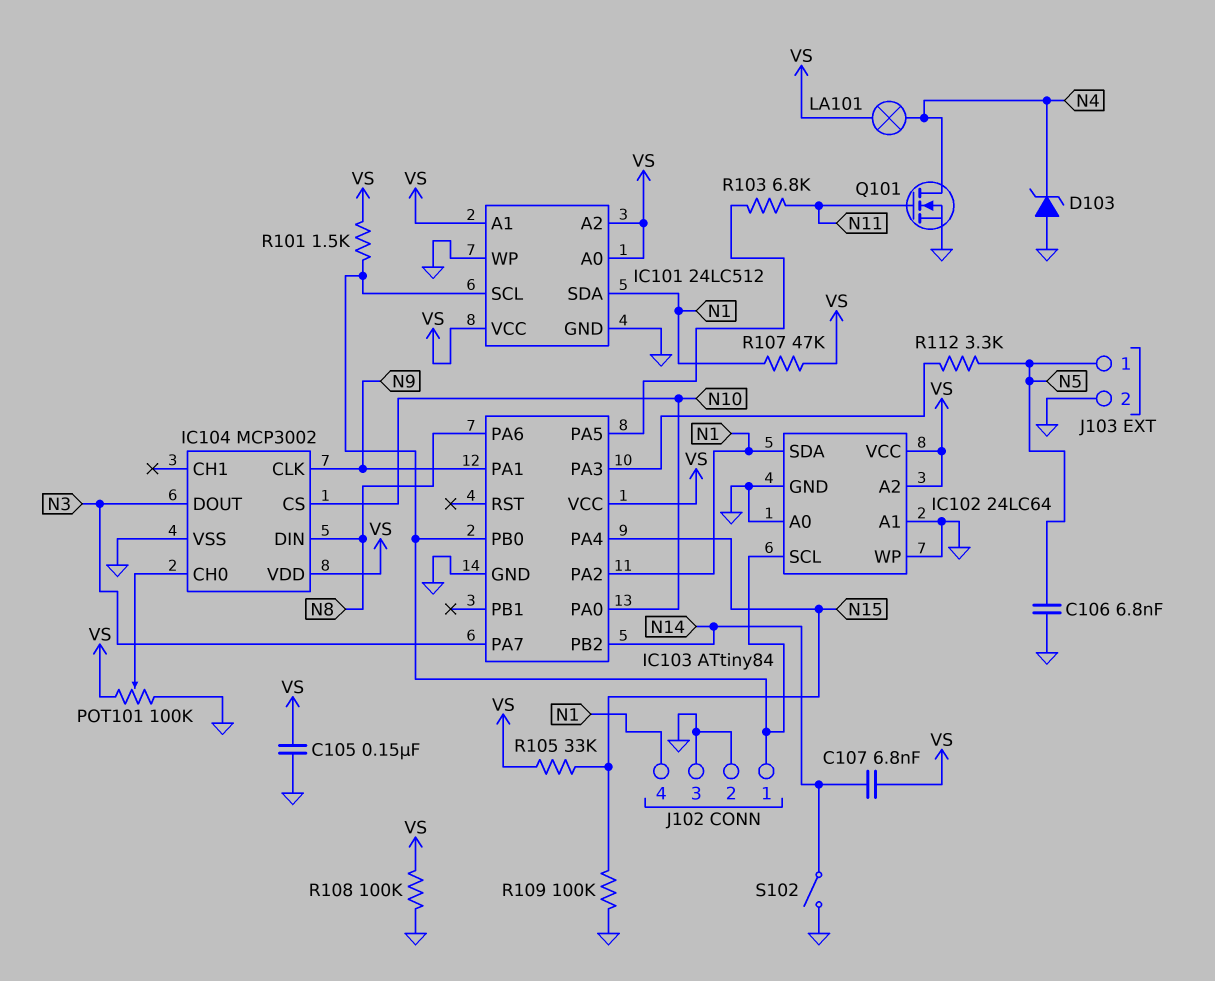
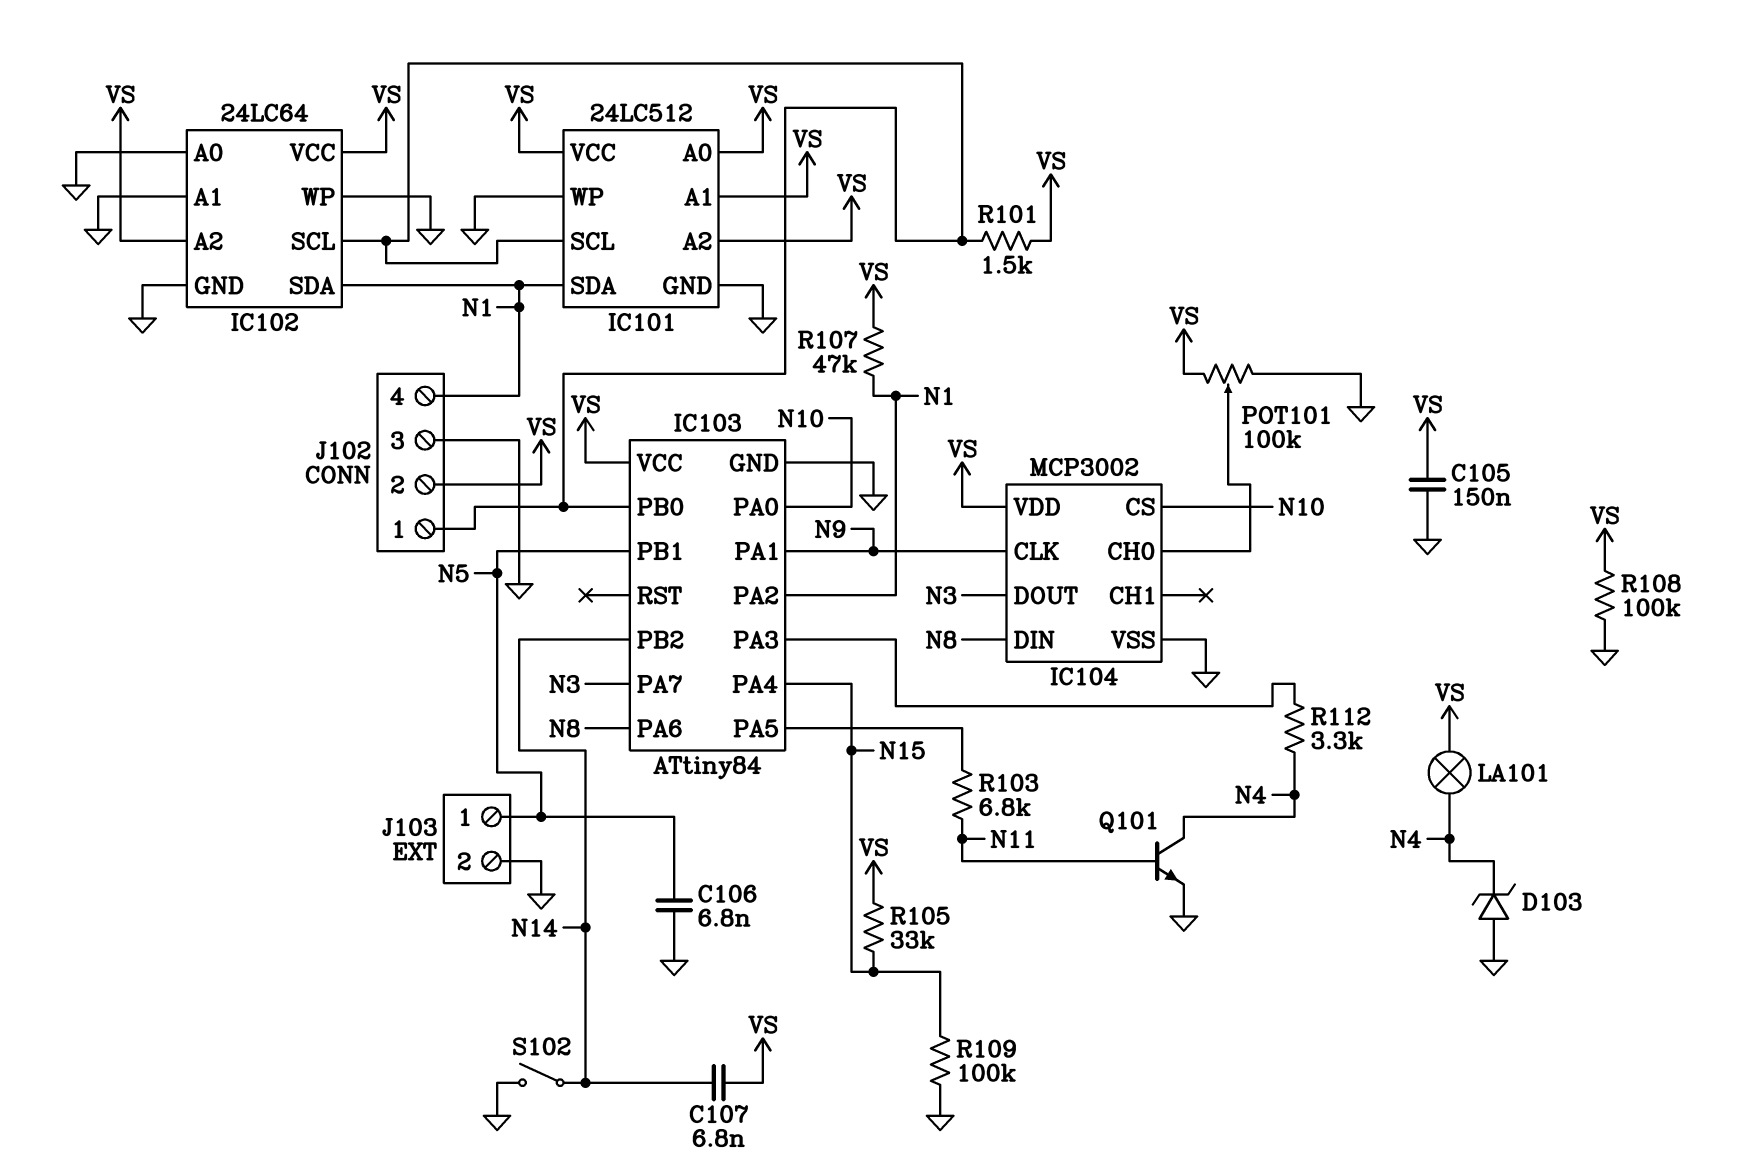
IC103 pin PB1: none -> N5
J102 pin 2: GND -> VS
Q101: NMOS (G N11, D N4, S GND) -> NPN (B N11, C N4, E GND)
R112: 3.3k (IC103/PA3, N5) -> 3.3k (IC103/PA3, N4)

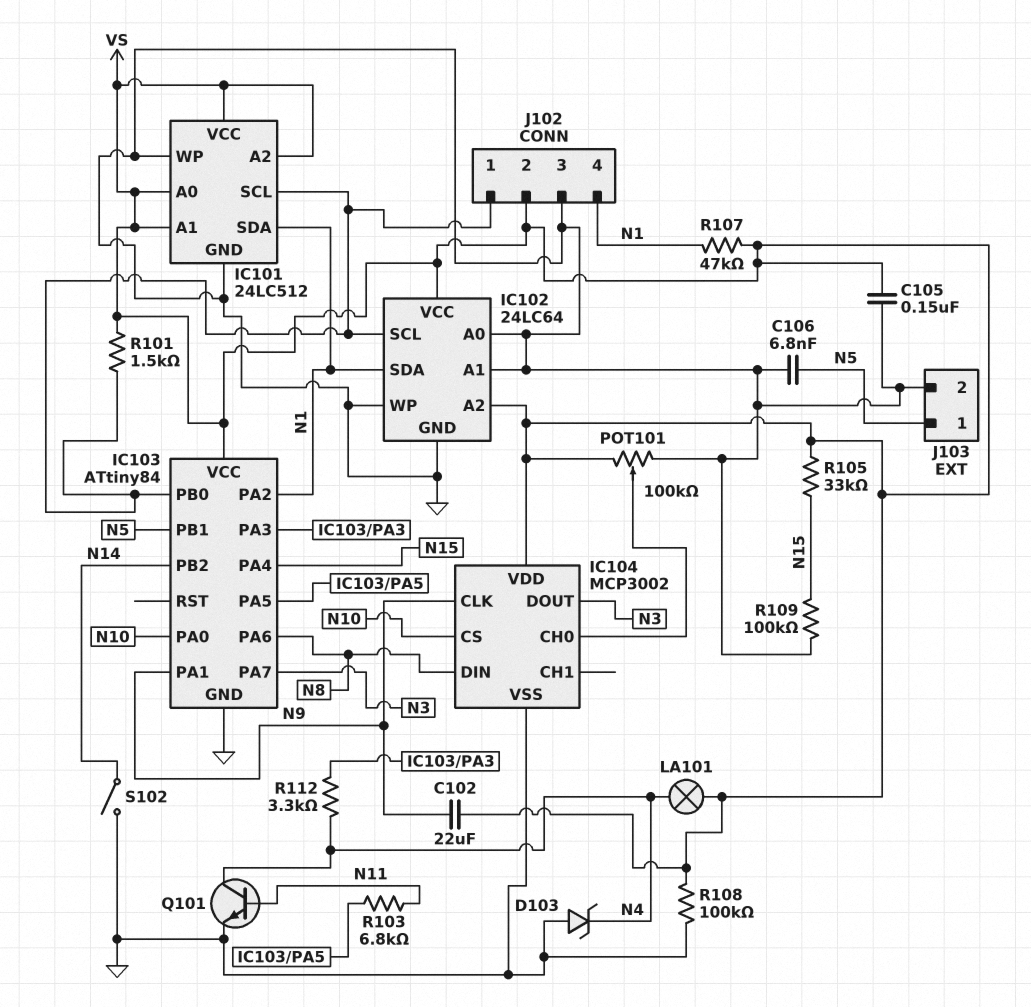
C102: none -> 22uF (N9, VS)
C107: 6.8nF (N14, VS) -> none

